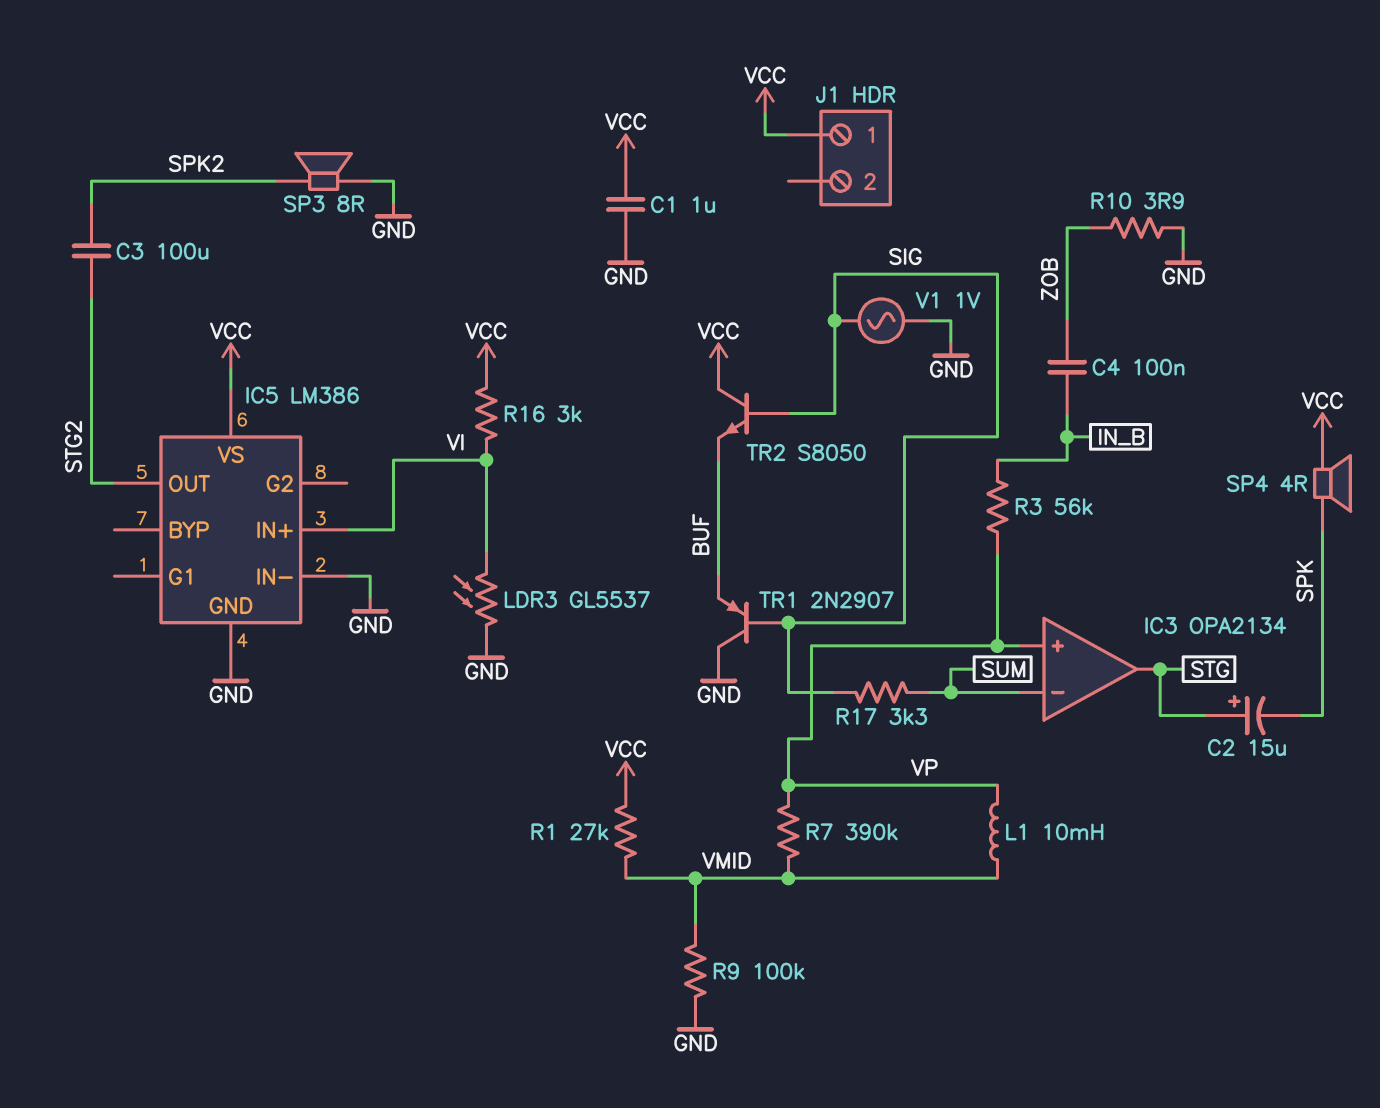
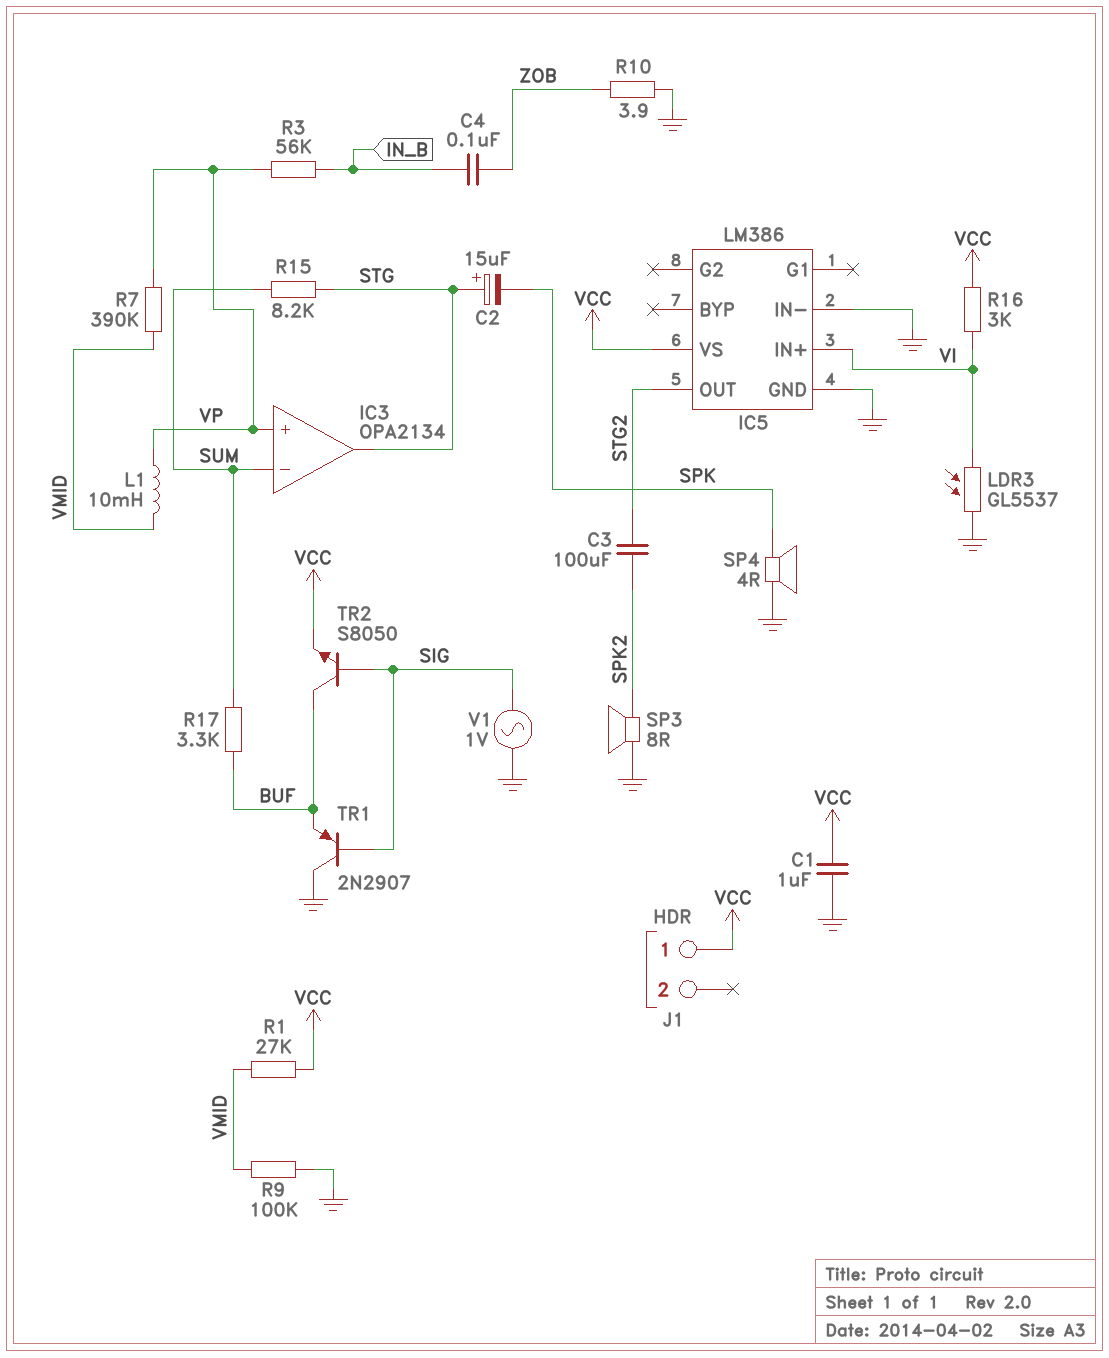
R15: none -> 8.2k (STG, SUM)
R17: 3.3k (SIG, SUM) -> 3.3k (BUF, SUM)
SP4: speaker 4R (SPK, VCC) -> speaker 4R (GND, SPK)
TR2: NPN S8050 (B SIG, C VCC, E BUF) -> NPN S8050 (B SIG, C BUF, E VCC)

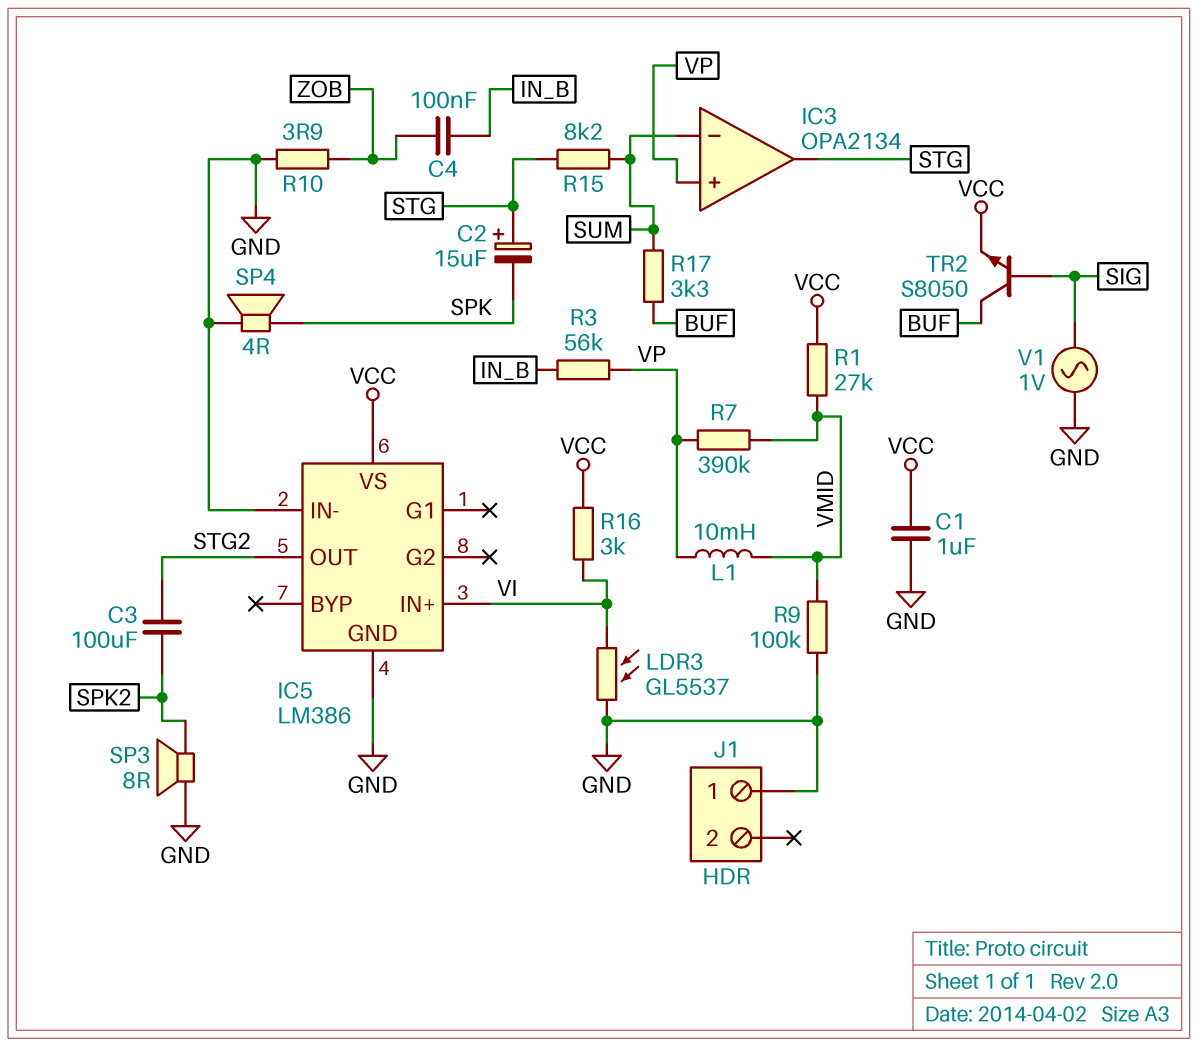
J1 pin 1: VCC -> GND
TR1: PNP 2N2907 (B SIG, C GND, E BUF) -> none

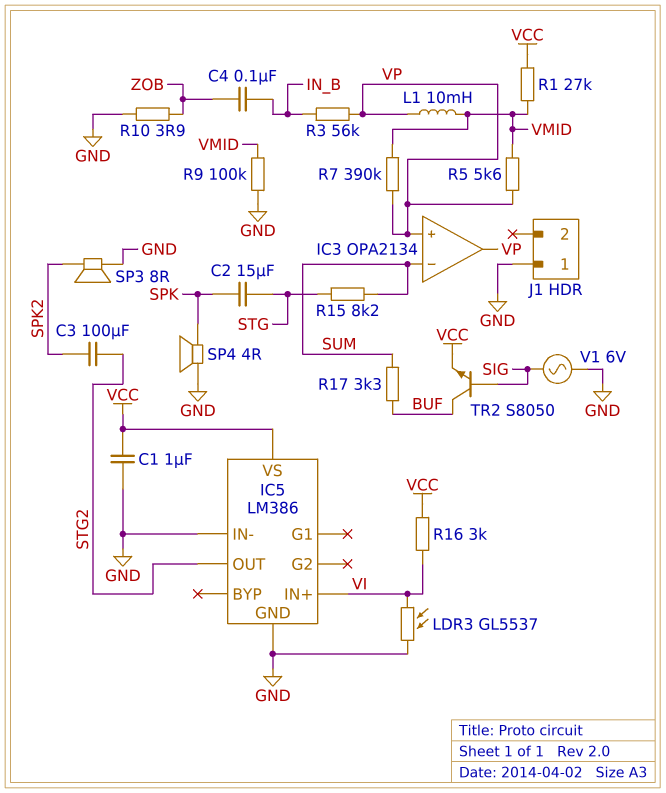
C2: 15uF (plus STG, minus SPK) -> 15uF (SPK, STG)
IC3 pin out: STG -> VP
R5: none -> 5.6k (VMID, VP)
V1: AC 1V (GND, SIG) -> AC 6V (GND, SIG)

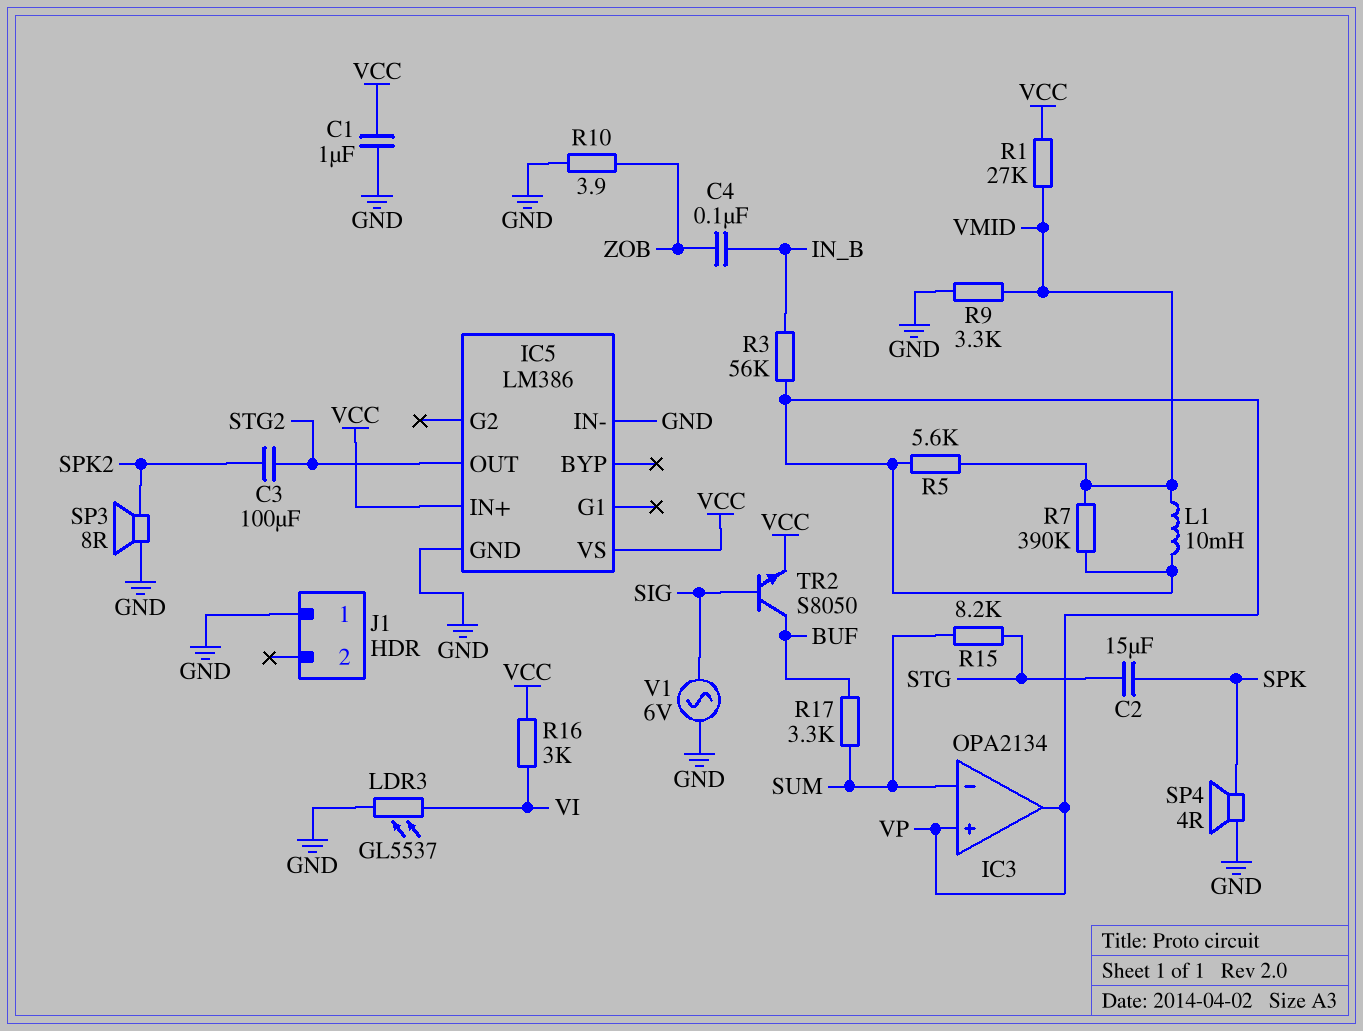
IC5 pin IN+: VI -> VCC
R9: 100k (GND, VMID) -> 3.3k (GND, VMID)

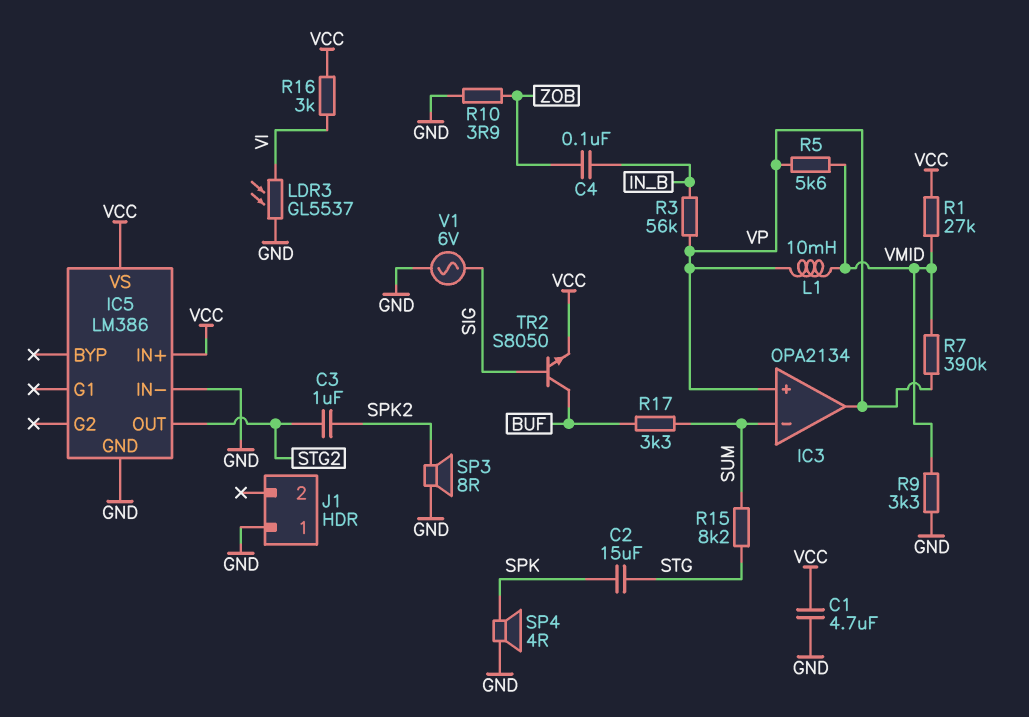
C1: 1uF (GND, VCC) -> 4.7uF (GND, VCC)
C3: 100uF (SPK2, STG2) -> 1uF (SPK2, STG2)

